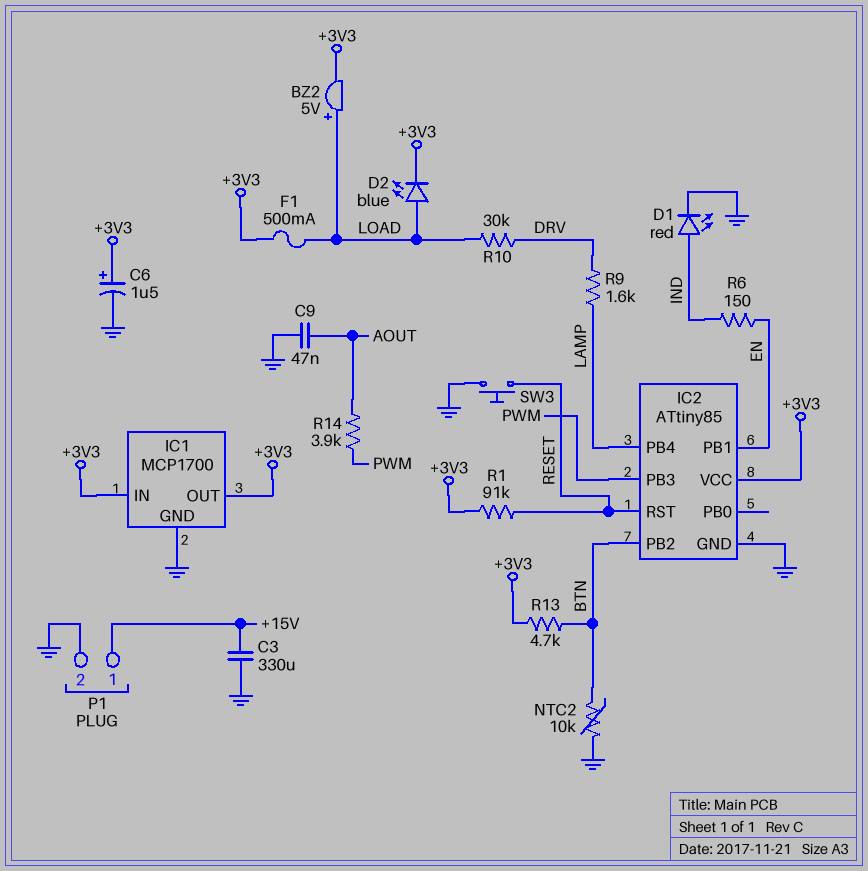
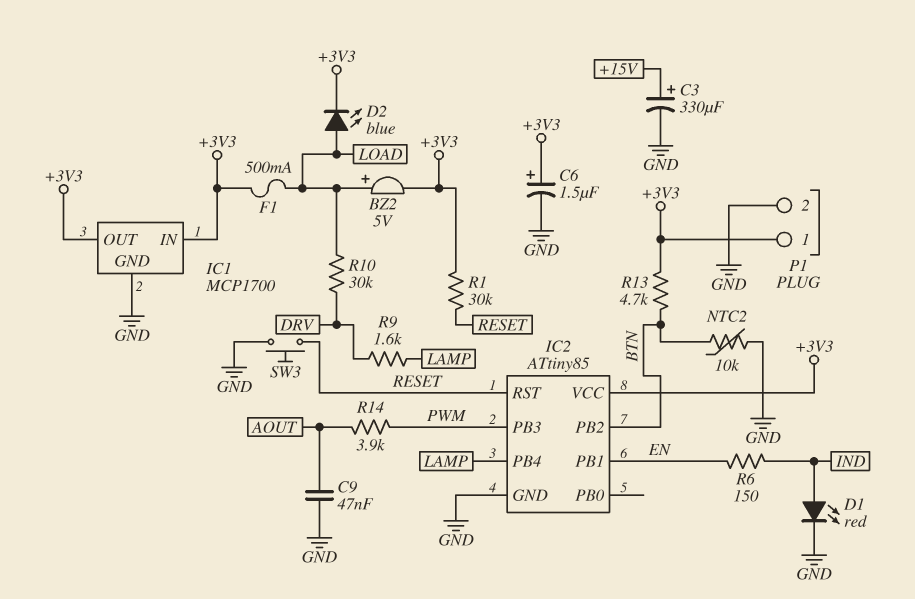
C3: 330uF (+15V, GND) -> 330uF (plus +15V, minus GND)
P1 pin 1: +15V -> +3V3
R1: 91k (+3V3, RESET) -> 30k (+3V3, RESET)

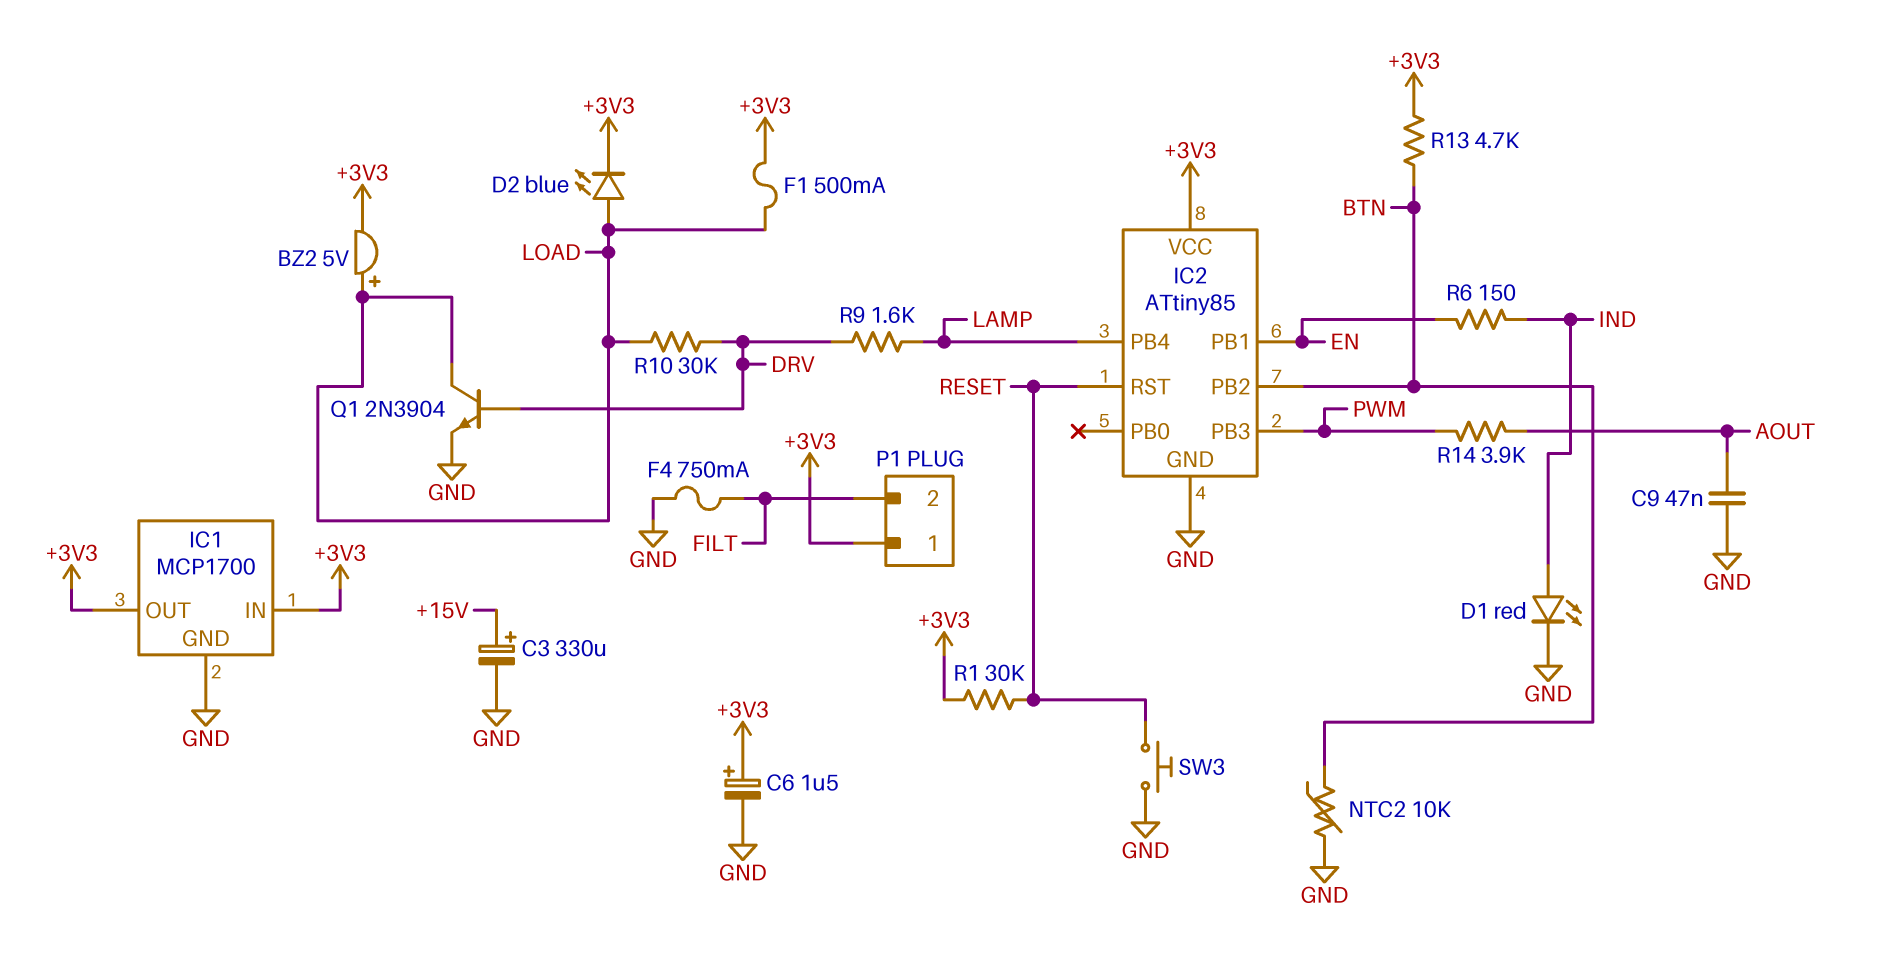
F4: none -> 750mA (FILT, GND)
P1 pin 2: GND -> FILT
Q1: none -> NPN 2N3904 (B DRV, C LOAD, E GND)

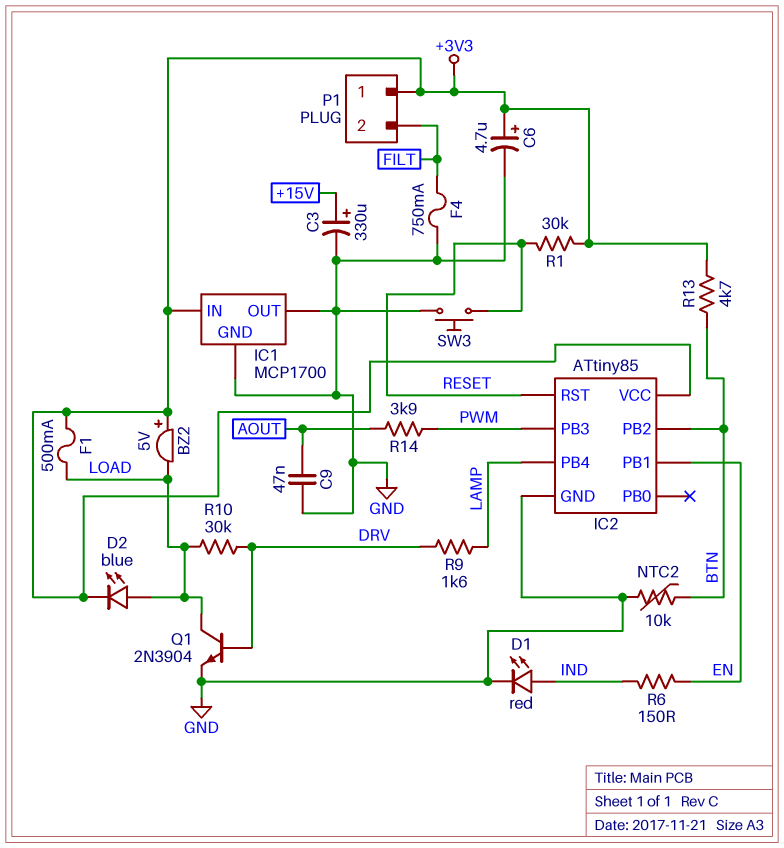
BZ2: buzzer 5V (plus LOAD, minus +3V3) -> buzzer 5V (plus +3V3, minus LOAD)
C6: 1.5uF (plus +3V3, minus GND) -> 4.7uF (plus +3V3, minus GND)
IC1 pin OUT: +3V3 -> GND

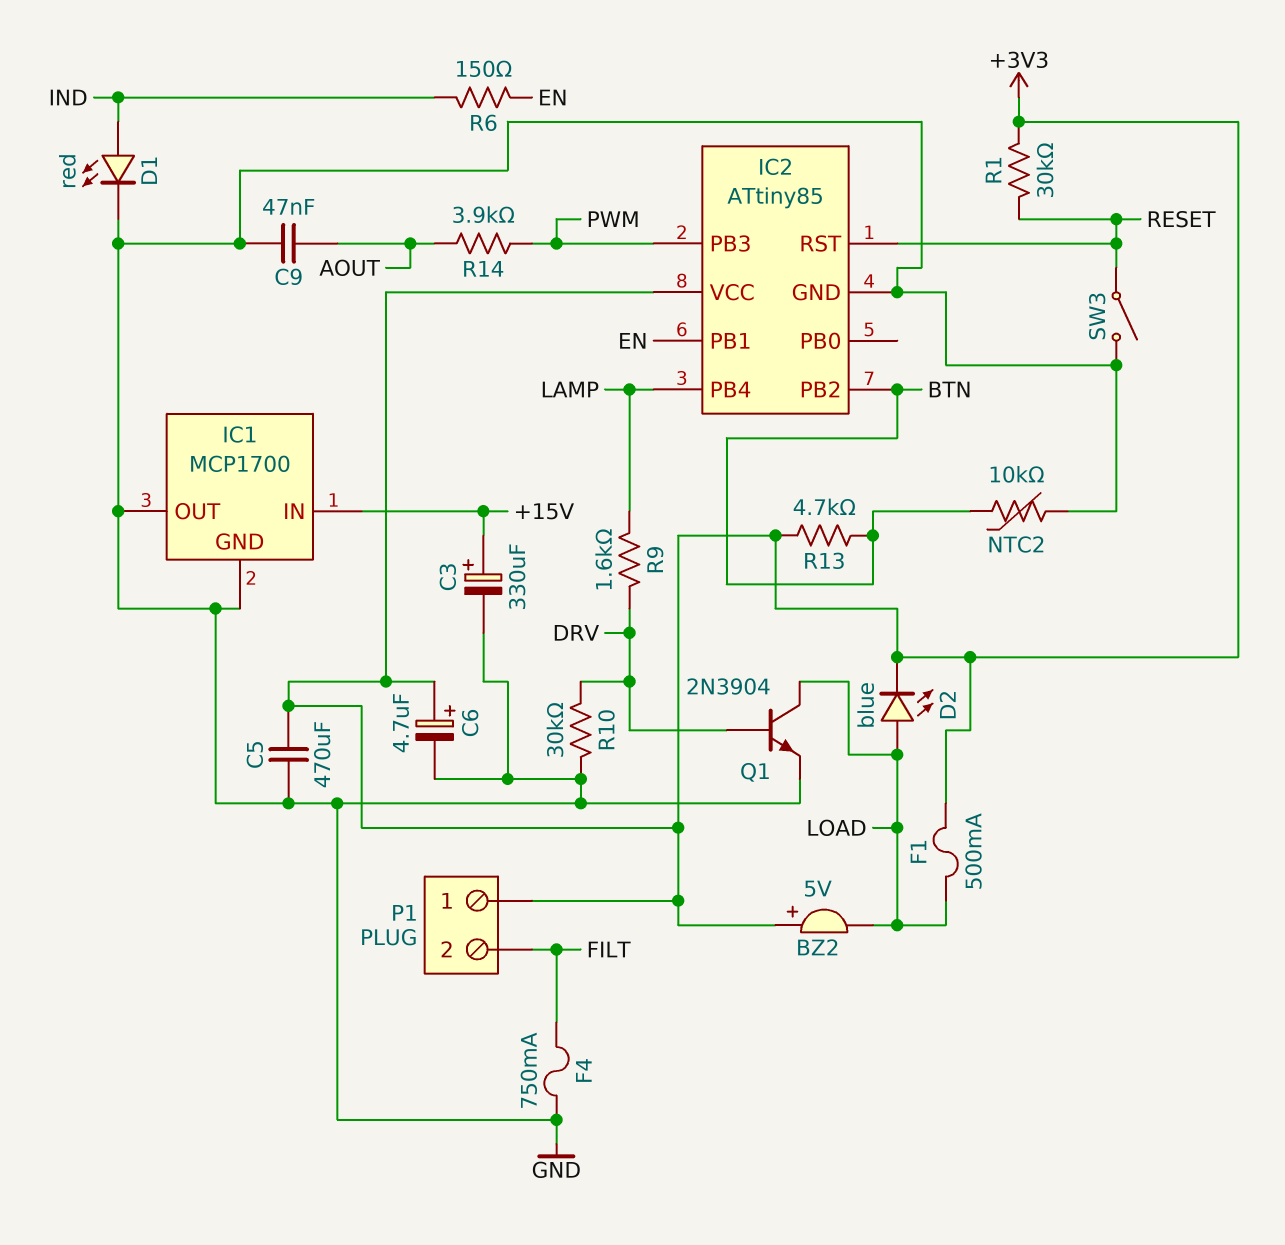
C5: none -> 470uF (+3V3, GND)
IC1 pin IN: +3V3 -> +15V
R10: 30k (DRV, LOAD) -> 30k (DRV, GND)
SW3: button (GND, RESET) -> switch (GND, RESET)

